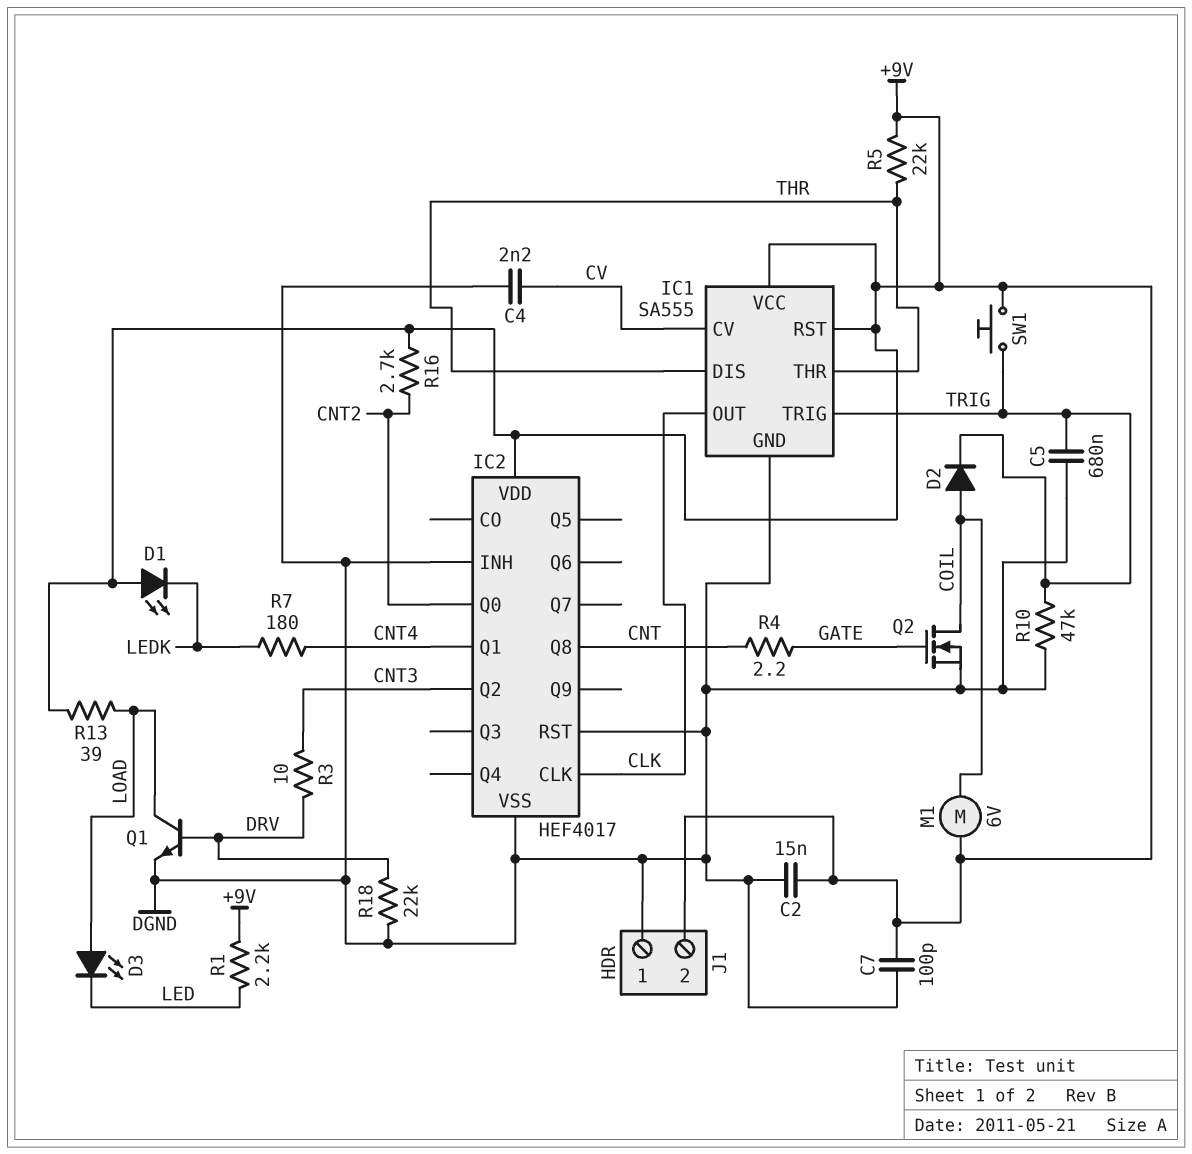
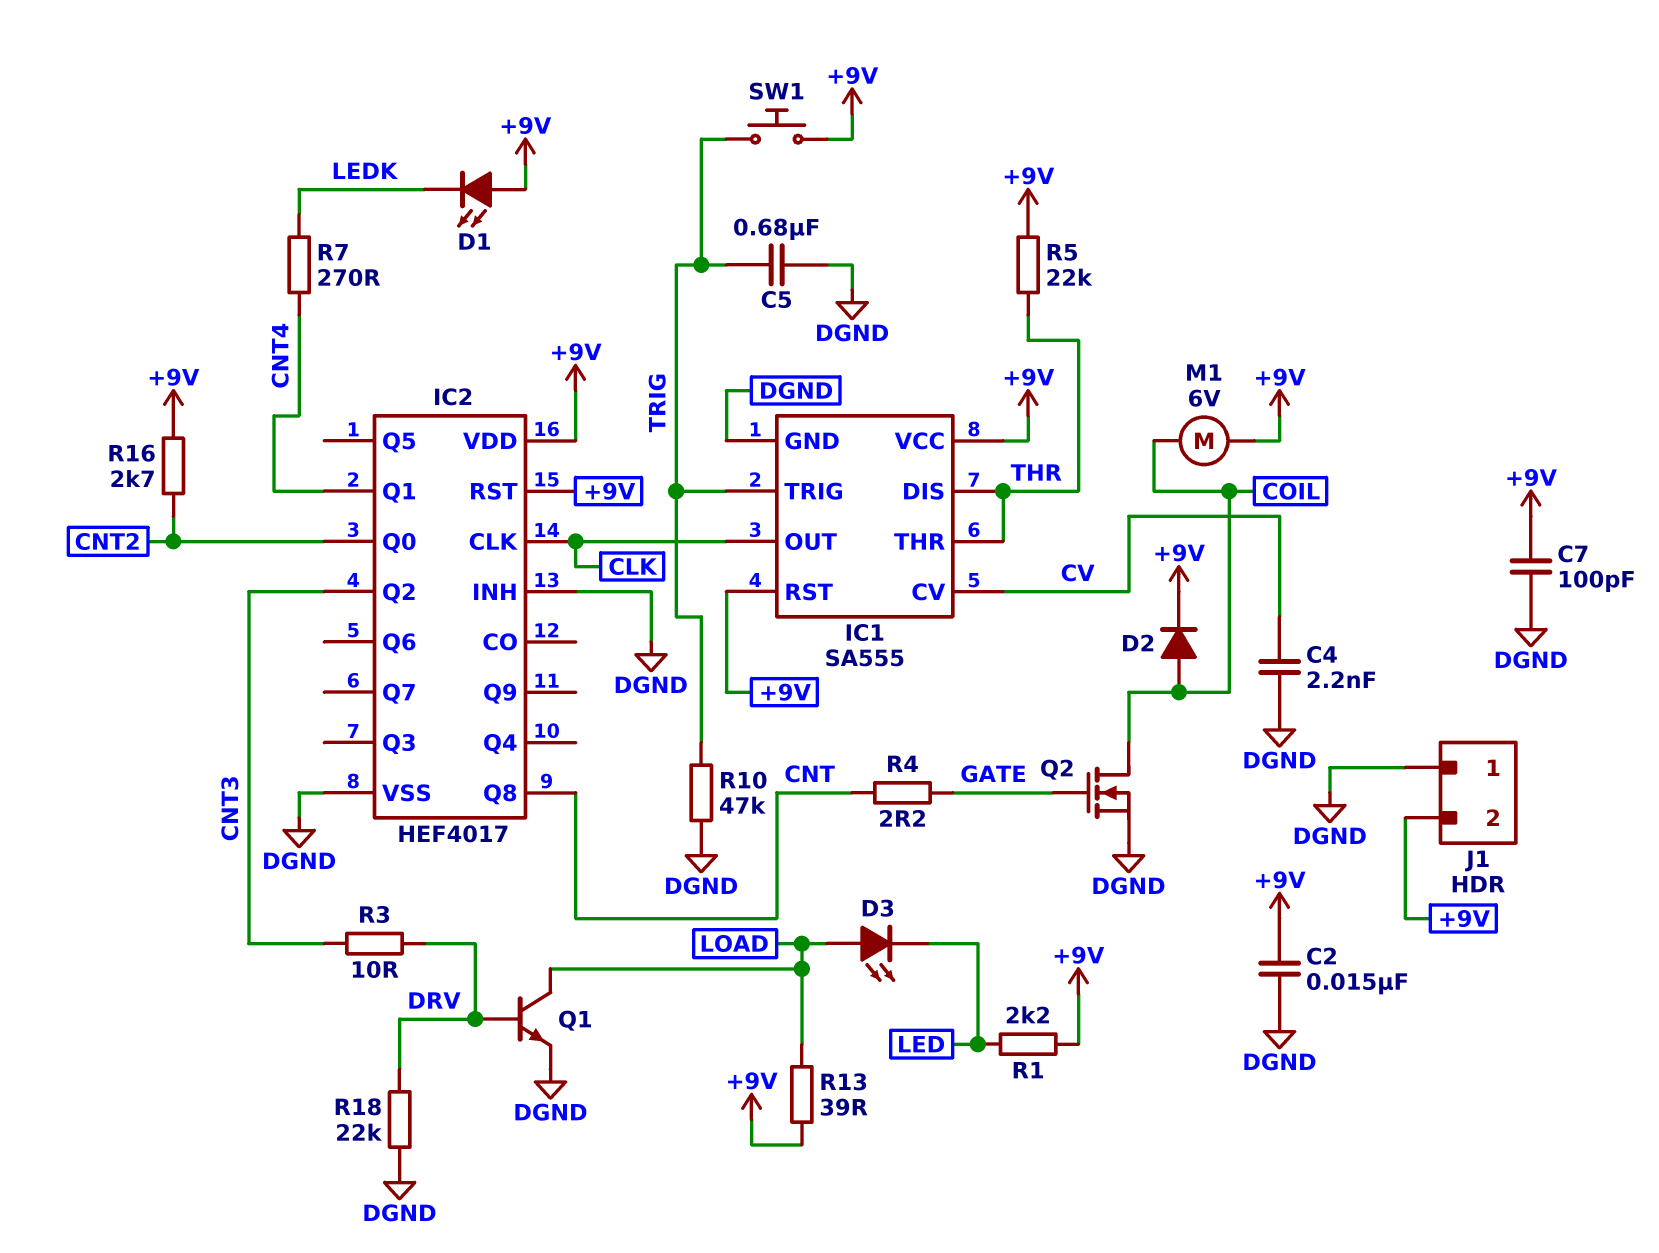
D2: diode (A COIL, K TRIG) -> diode (A COIL, K +9V)
IC2 pin RST: DGND -> +9V
R7: 180 (CNT4, LEDK) -> 270 (CNT4, LEDK)

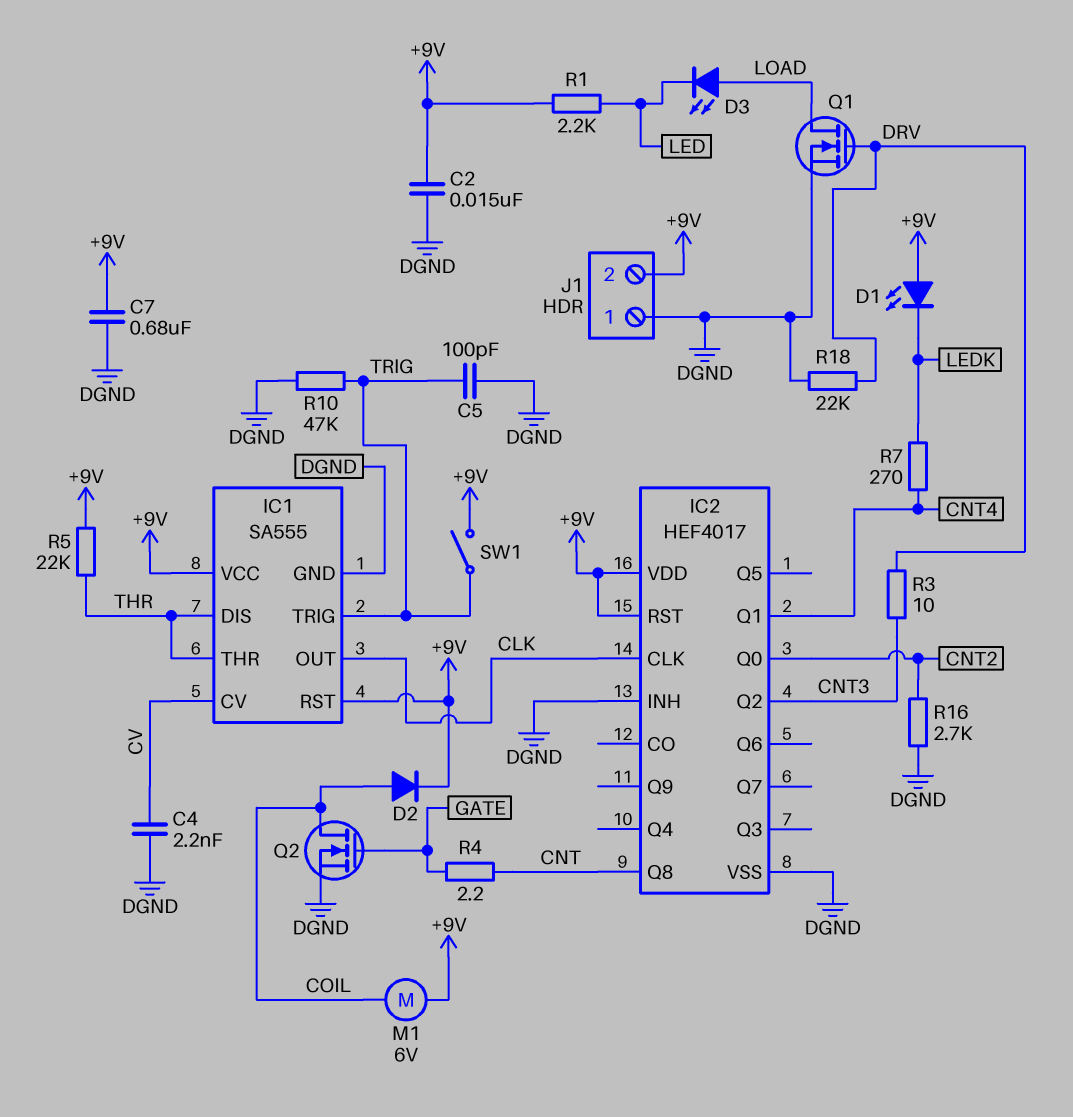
C5: 680nF (DGND, TRIG) -> 100pF (DGND, TRIG)
C7: 100pF (+9V, DGND) -> 680nF (+9V, DGND)
Q1: NPN (B DRV, C LOAD, E DGND) -> NMOS (G DRV, D LOAD, S DGND)
R13: 39 (+9V, LOAD) -> none
R16: 2.7k (+9V, CNT2) -> 2.7k (CNT2, DGND)
SW1: button (+9V, TRIG) -> switch (+9V, TRIG)

